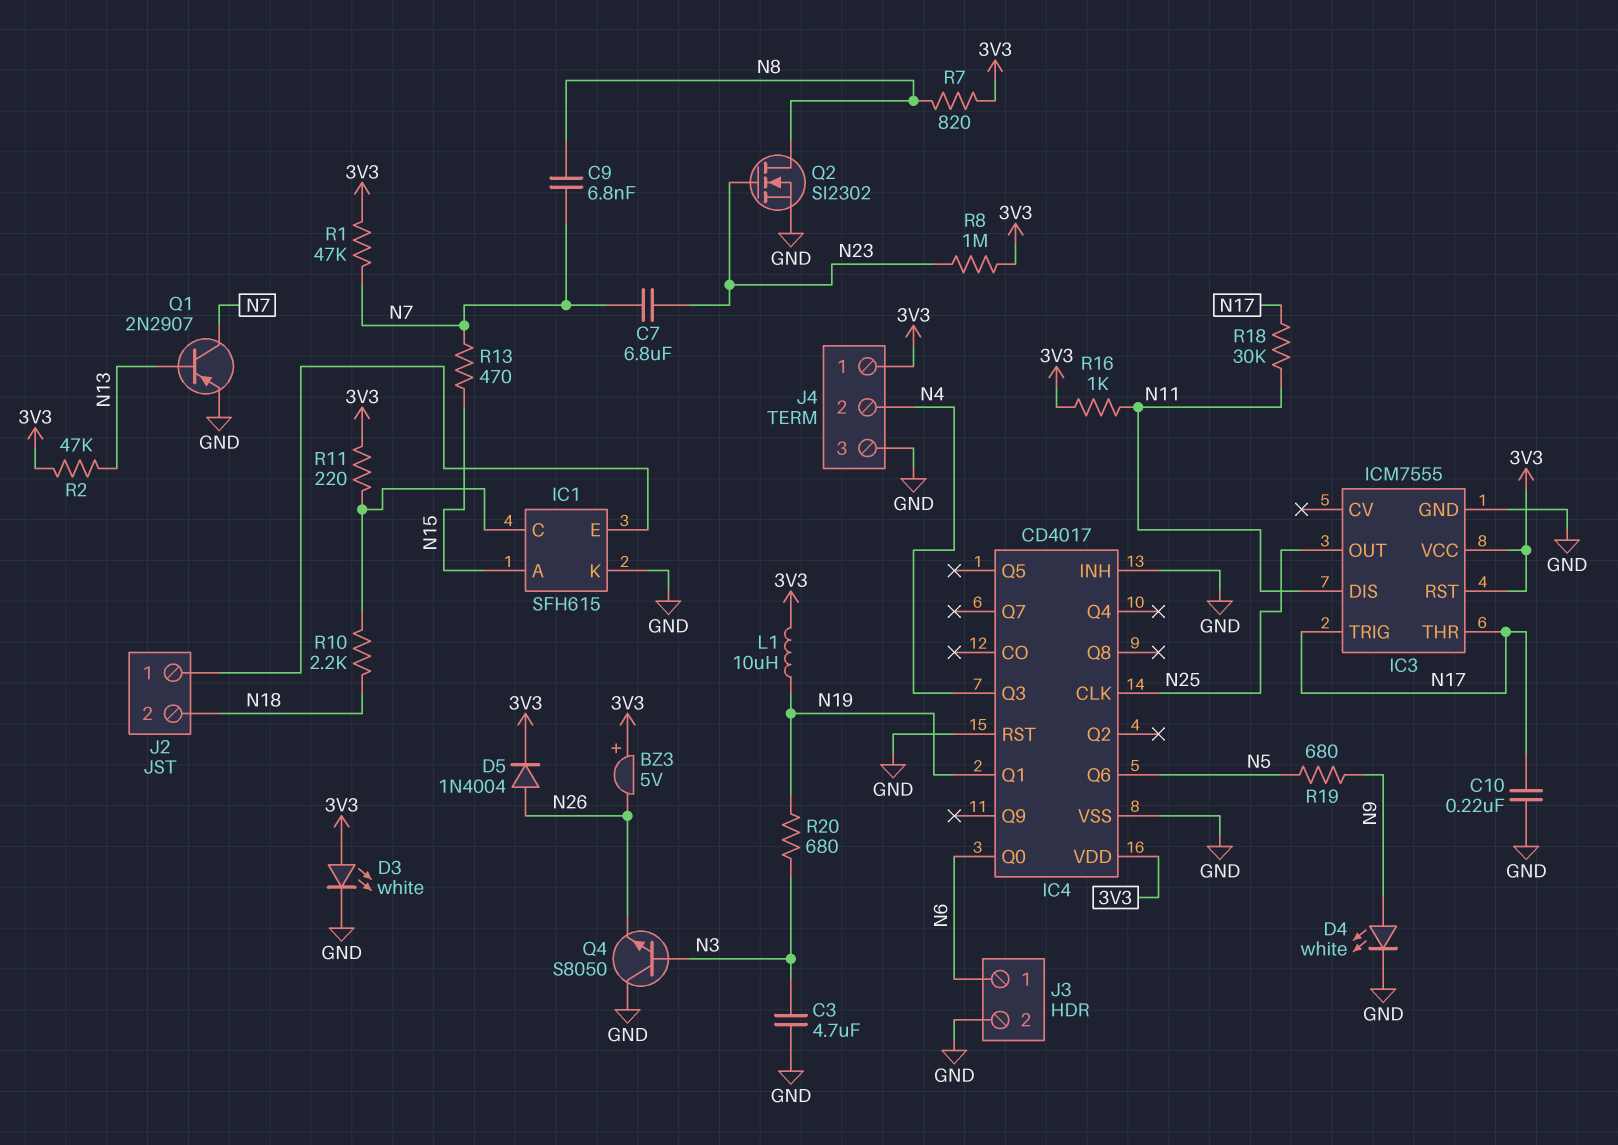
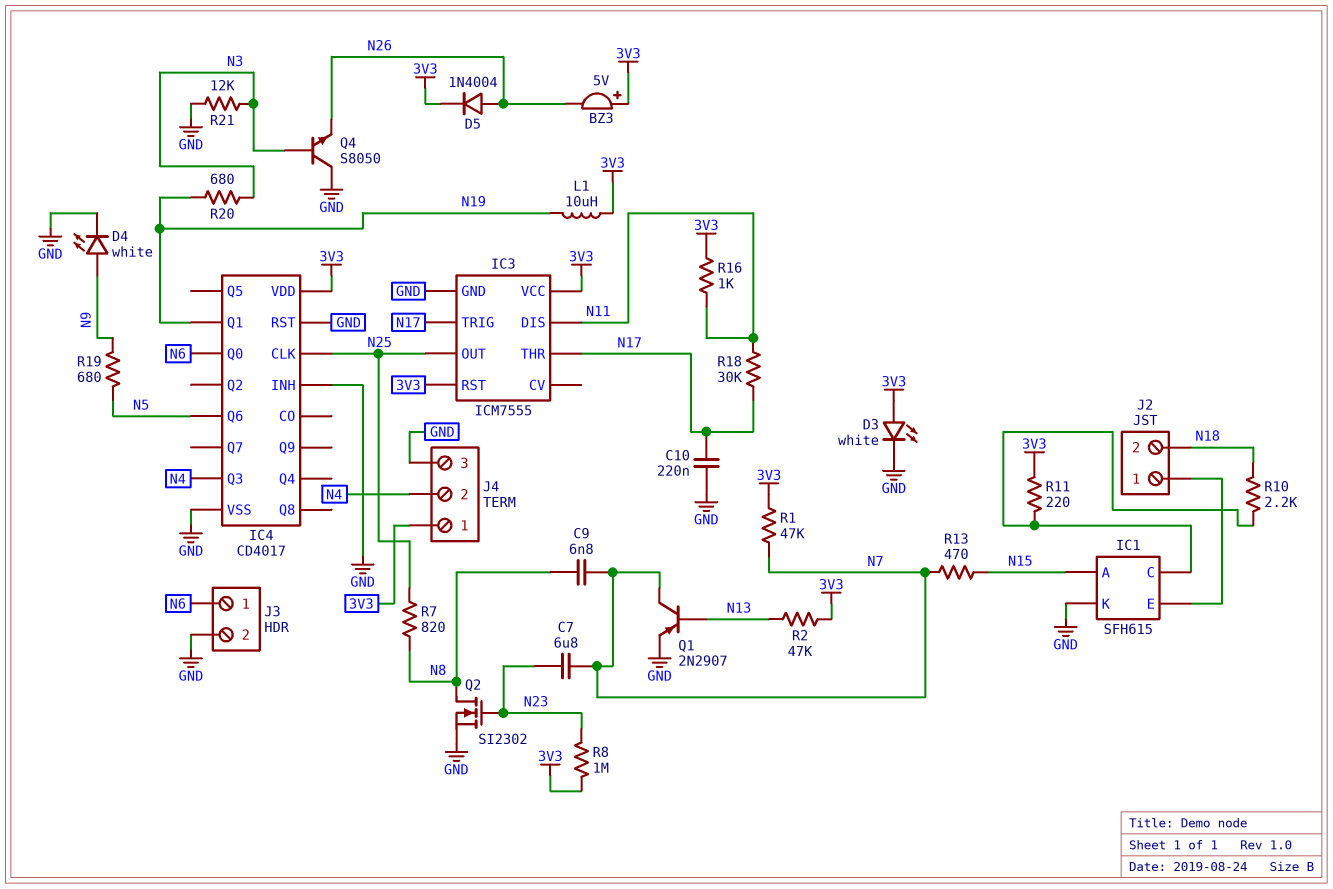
C3: 4.7uF (GND, N3) -> none
R7: 820 (3V3, N8) -> 820 (N8, N25)
R21: none -> 12k (GND, N3)

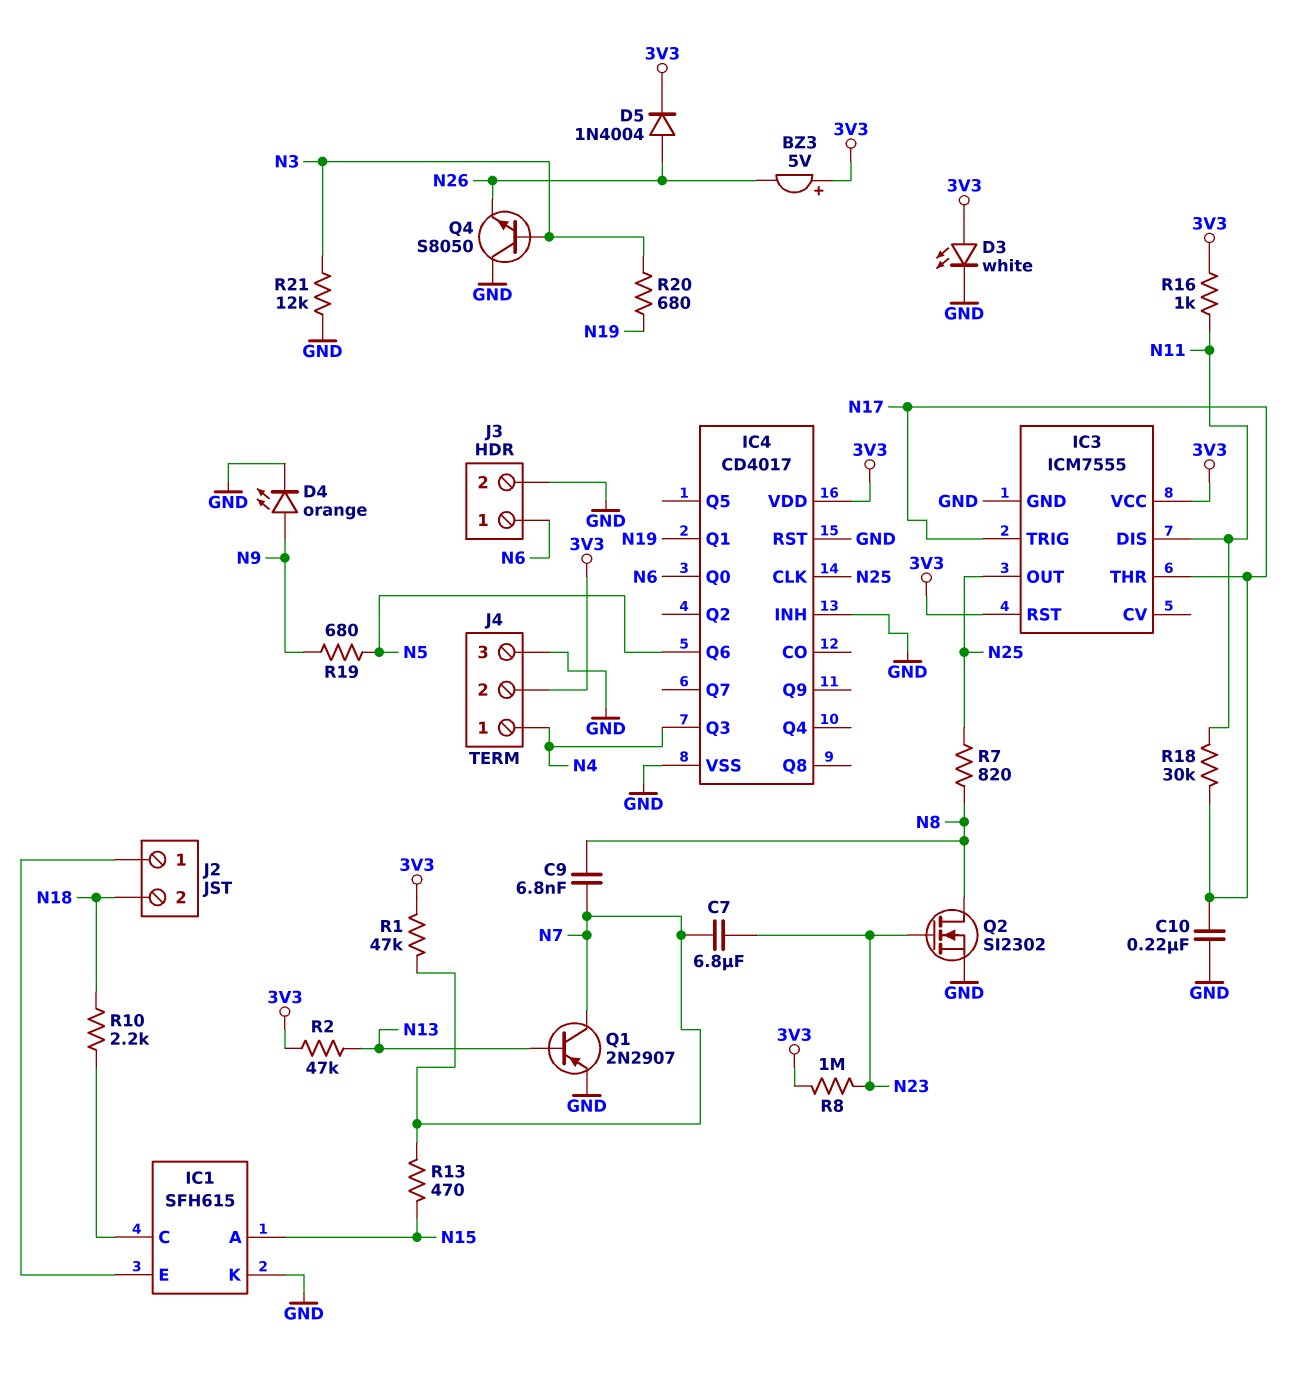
D4: LED white (A N9, K GND) -> LED orange (A N9, K GND)
J4 pin 1: 3V3 -> N4
J4 pin 2: N4 -> 3V3
L1: 10uH (3V3, N19) -> none
R11: 220 (3V3, IC1/C) -> none

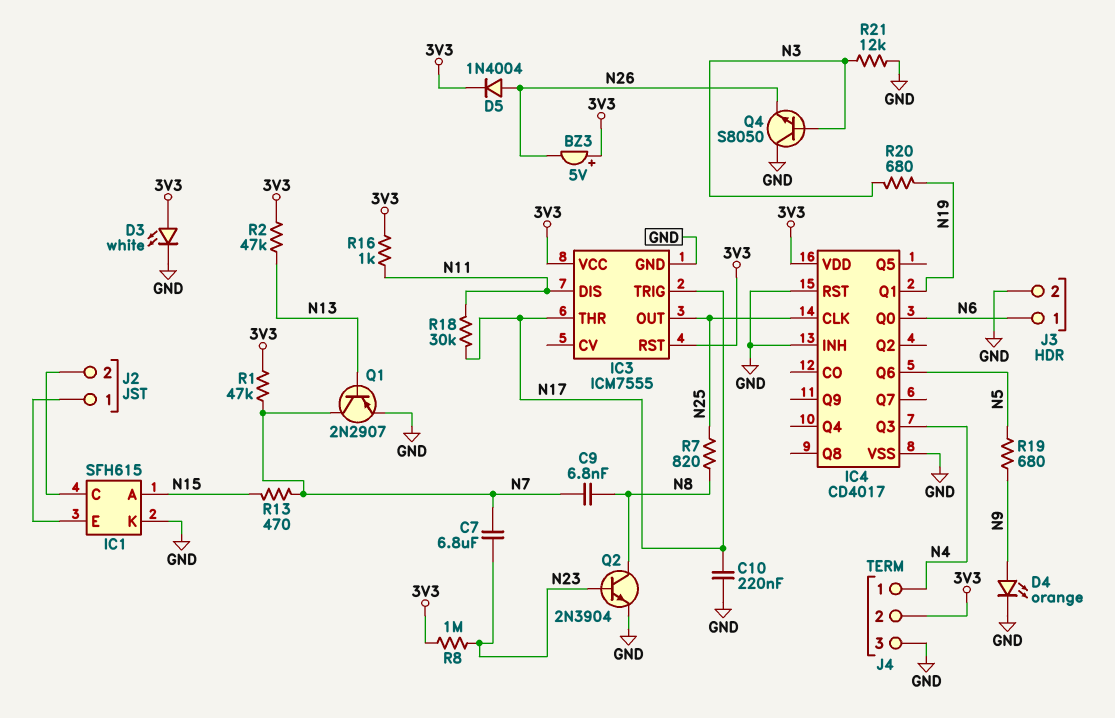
J2 pin 2: N18 -> IC1/C
Q2: NMOS SI2302 (G N23, D N8, S GND) -> NPN 2N3904 (B N23, C N8, E GND)
R10: 2.2k (IC1/C, N18) -> none

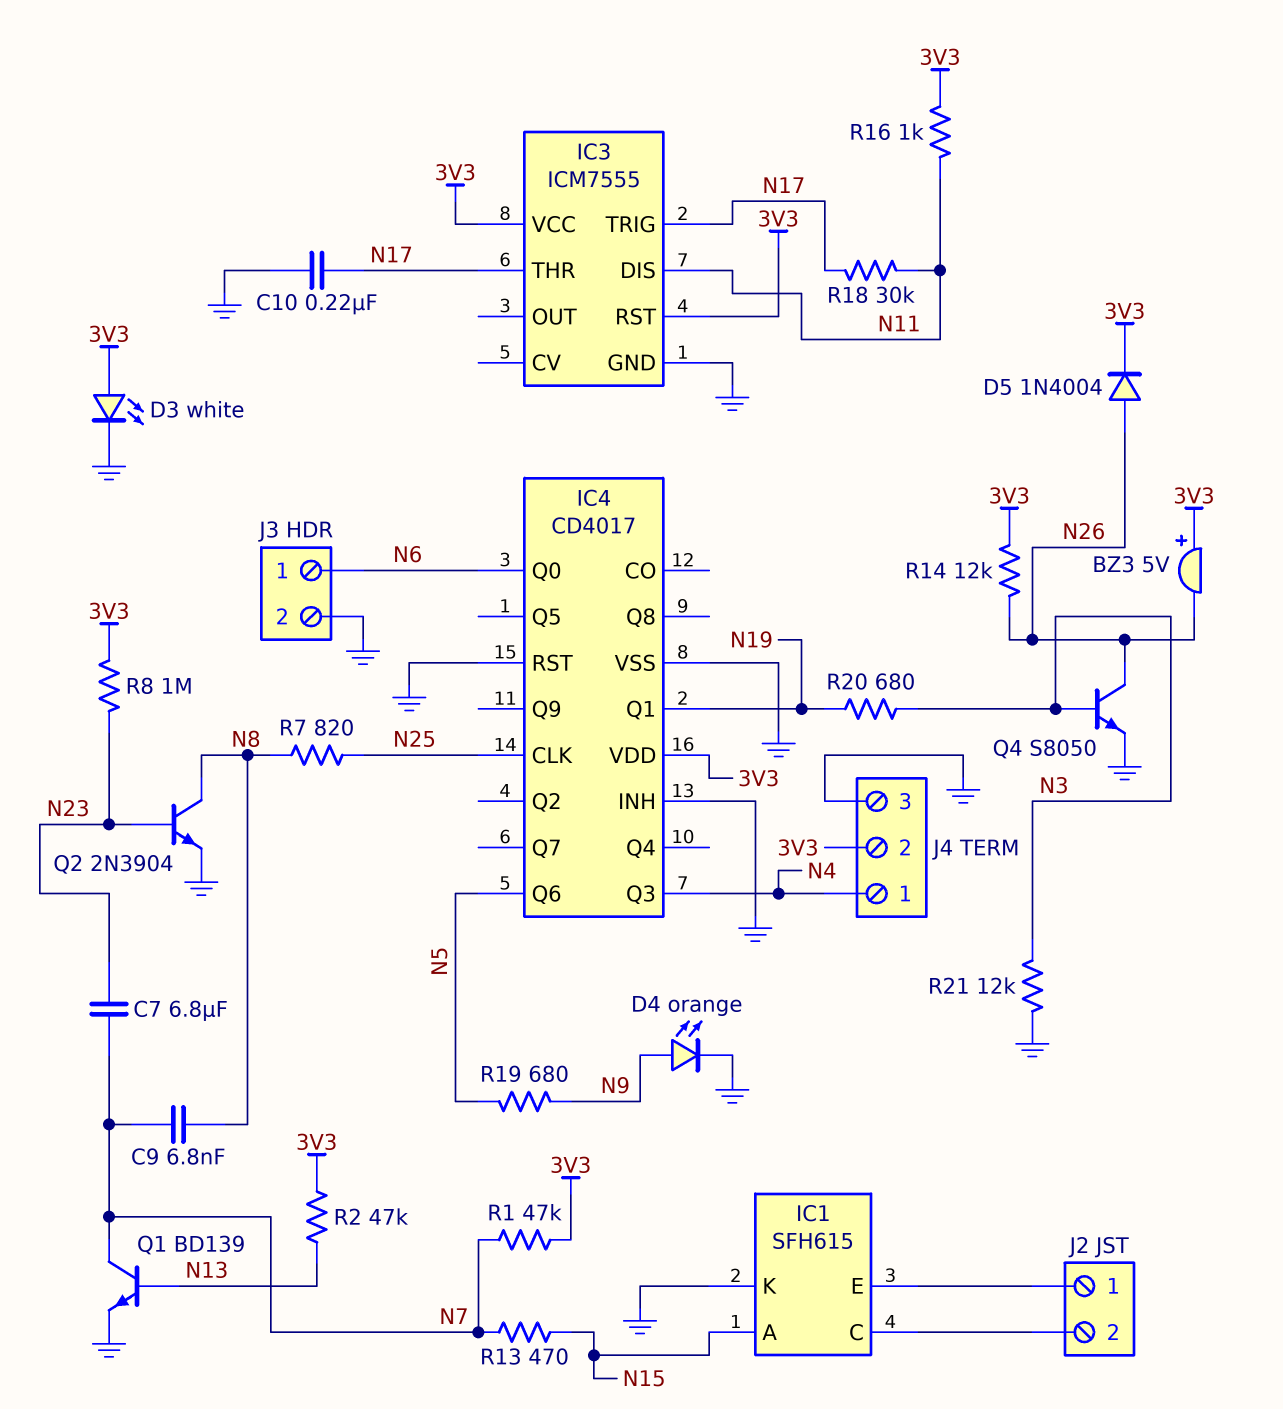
IC3 pin OUT: N25 -> none
Q1: PNP 2N2907 (B N13, C N7, E GND) -> NPN BD139 (B N13, C N7, E GND)
Q4: NPN S8050 (B N3, C GND, E N26) -> NPN S8050 (B N3, C N26, E GND)
R14: none -> 12k (3V3, N26)

